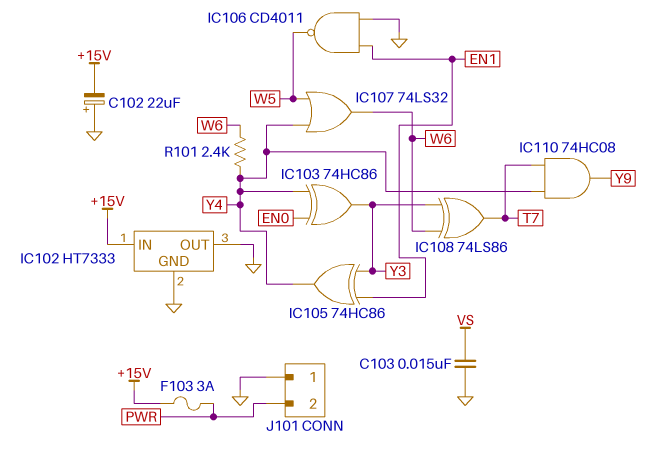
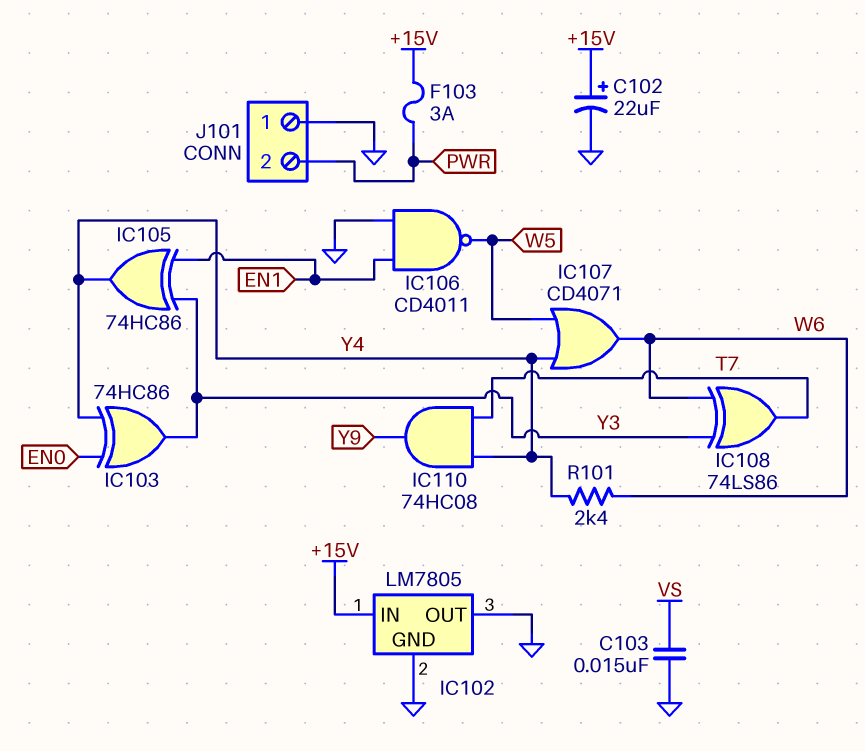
C102: 22uF (plus GND, minus +15V) -> 22uF (plus +15V, minus GND)
IC102: HT7333 -> LM7805
IC107: OR 74LS32 (in W5, in Y4, out W6) -> OR CD4071 (in W5, in Y4, out W6)

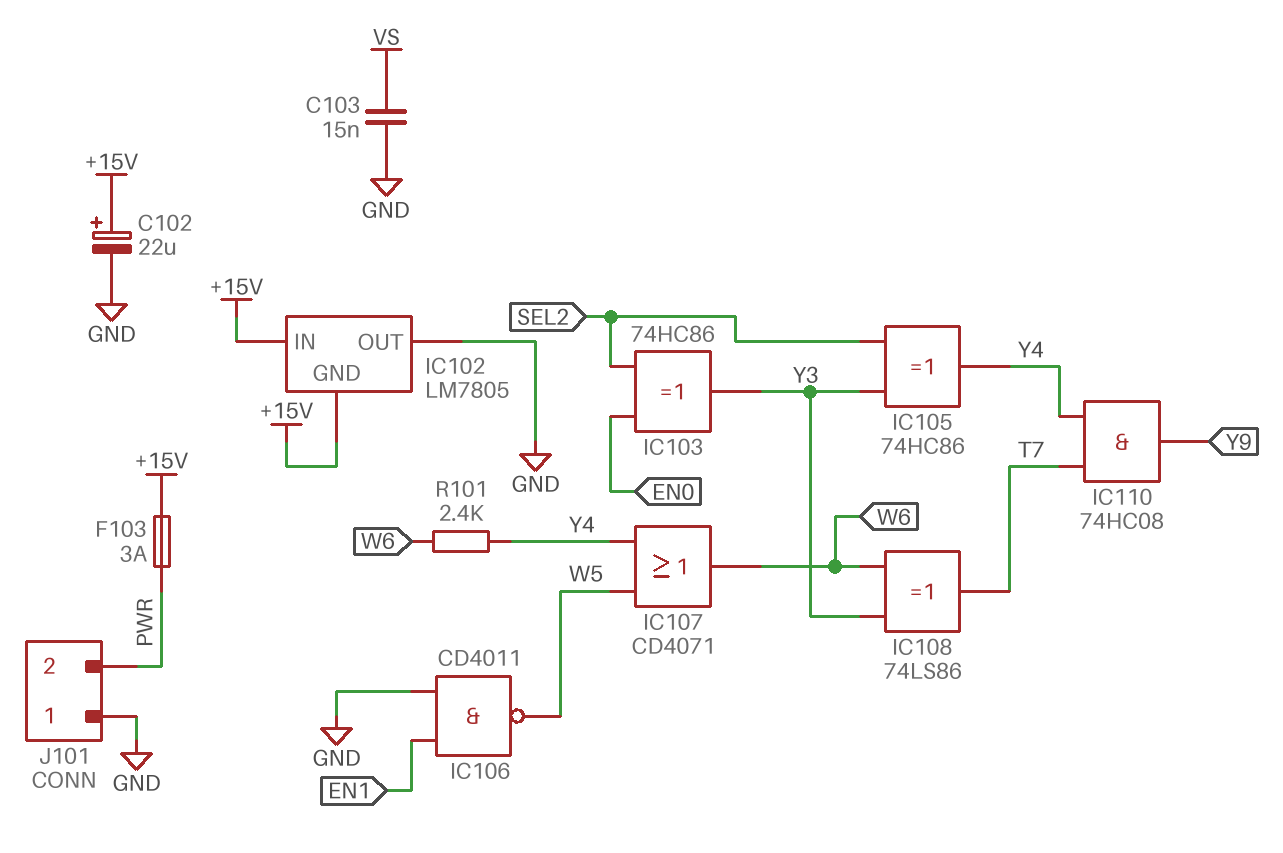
IC102 pin GND: GND -> +15V
IC103: XOR 74HC86 (in EN0, in Y4, out Y3) -> XOR 74HC86 (in EN0, in SEL2, out Y3)
IC105: XOR 74HC86 (in EN1, in Y3, out Y4) -> XOR 74HC86 (in SEL2, in Y3, out Y4)

